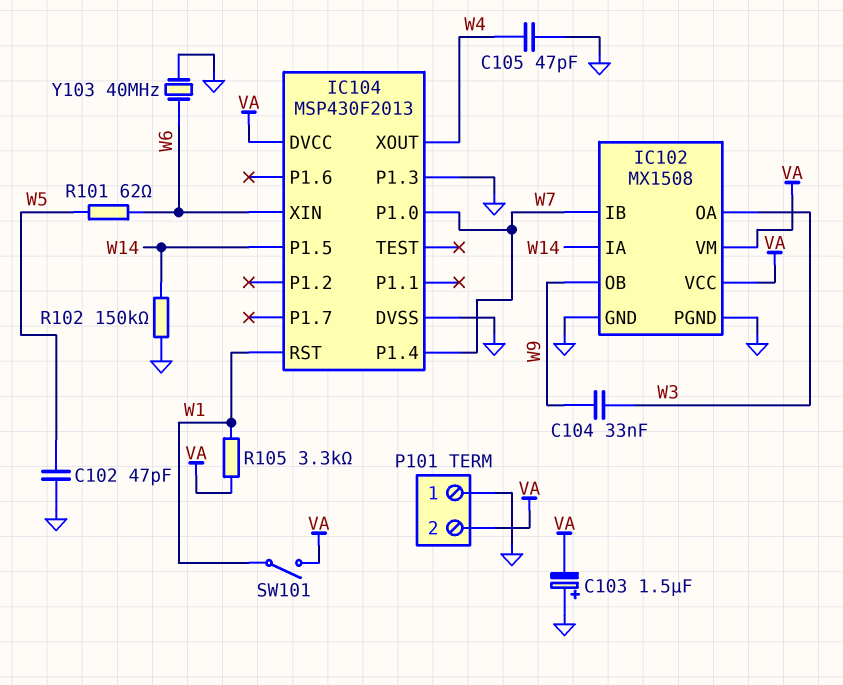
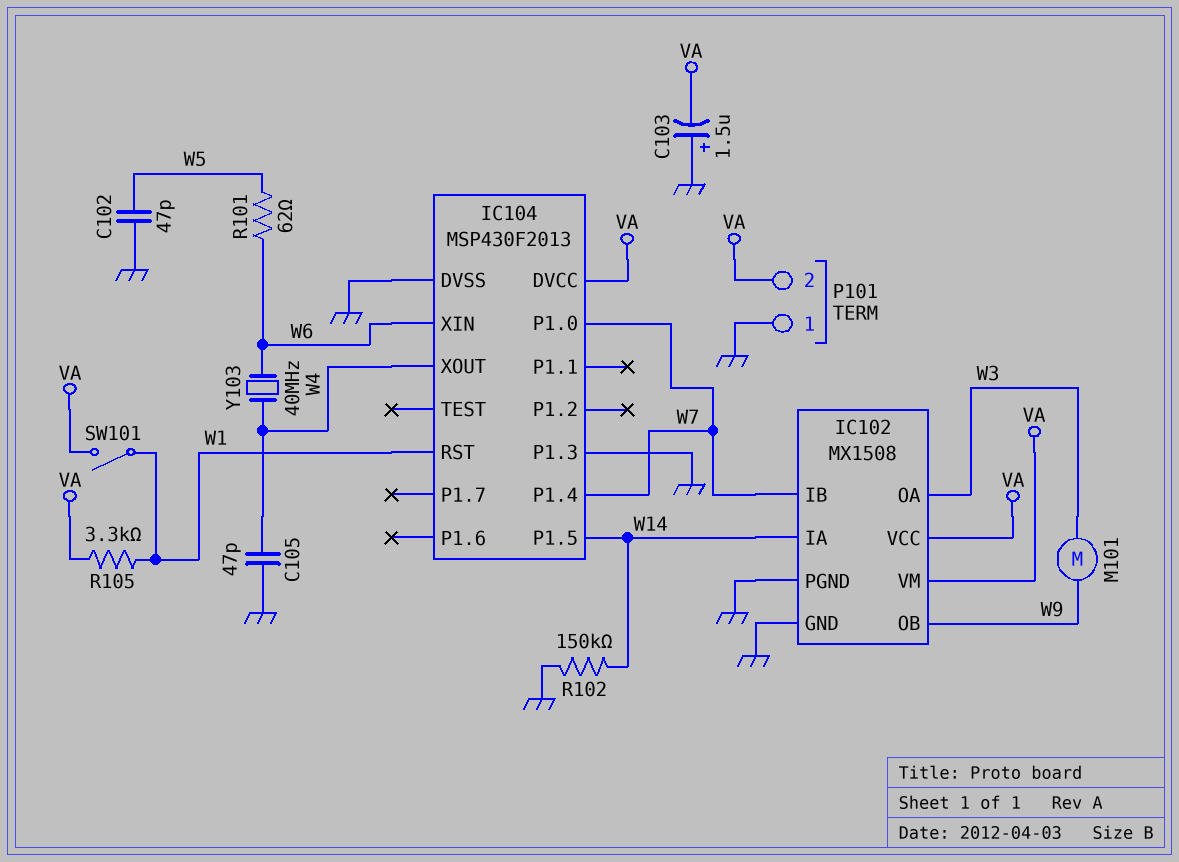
C104: 33nF (W3, W9) -> none
M101: none -> motor (W3, W9)
Y103: 40MHz (GND, W6) -> 40MHz (W4, W6)

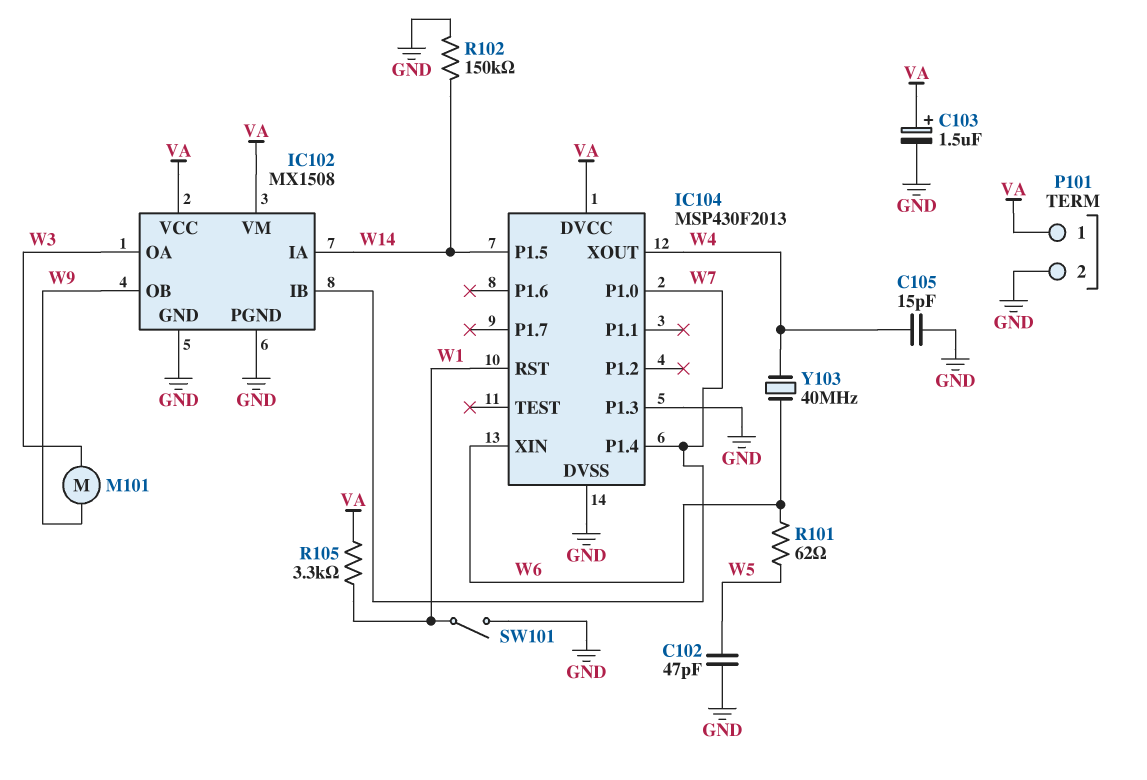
C103: 1.5uF (plus GND, minus VA) -> 1.5uF (plus VA, minus GND)
C105: 47pF (GND, W4) -> 15pF (GND, W4)
P101 pin 1: GND -> VA
P101 pin 2: VA -> GND
SW101: switch (VA, W1) -> switch (GND, W1)

